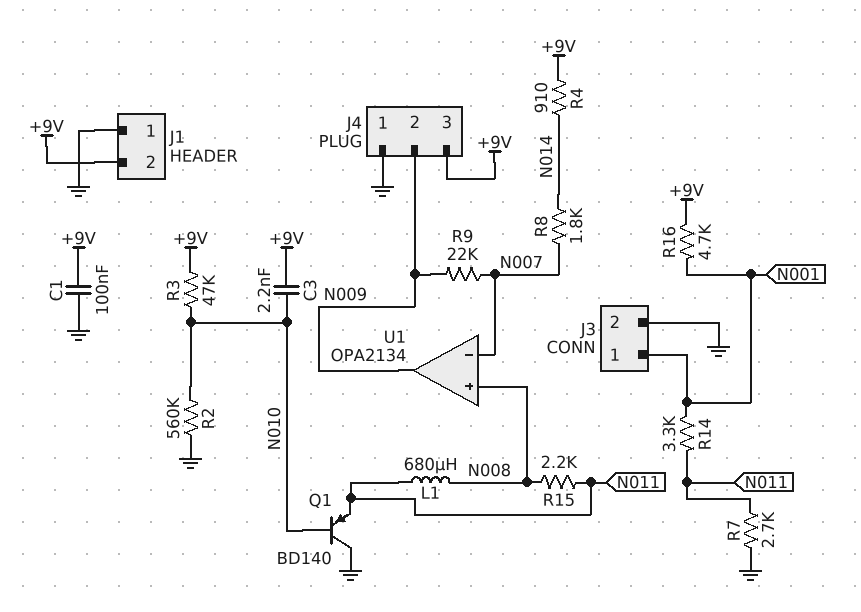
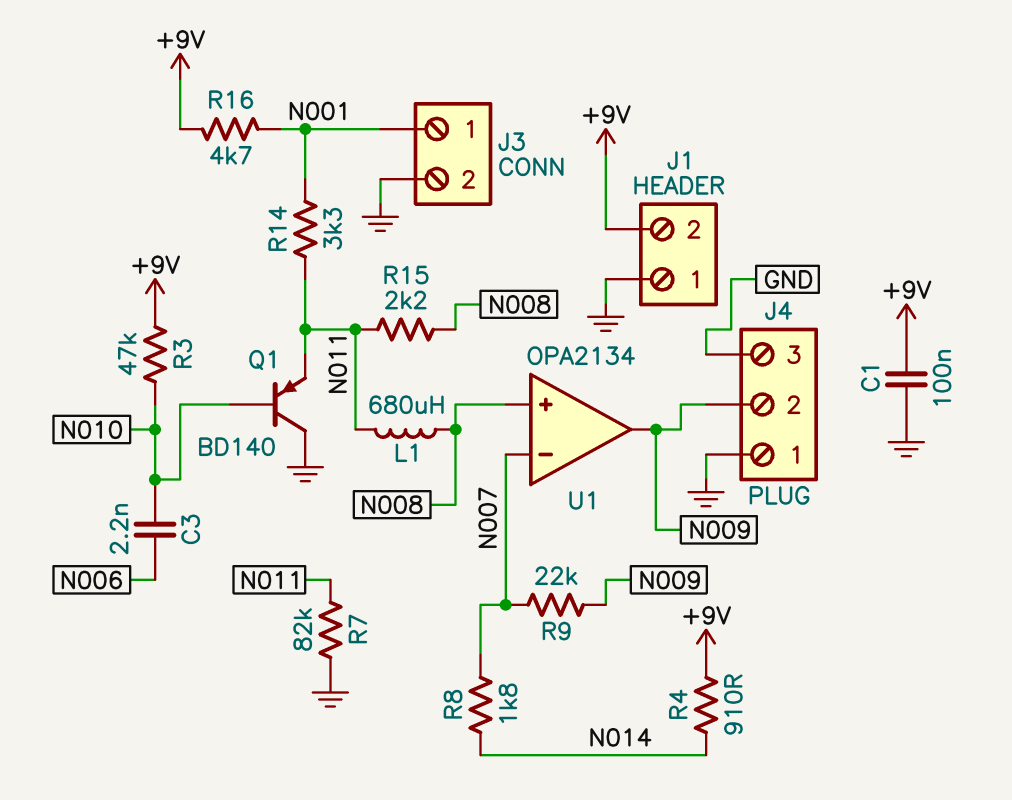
C3: 2.2nF (+9V, N010) -> 2.2nF (N006, N010)
J4 pin 3: +9V -> GND
R2: 560k (GND, N010) -> none
R7: 2.7k (GND, N011) -> 82k (GND, N011)

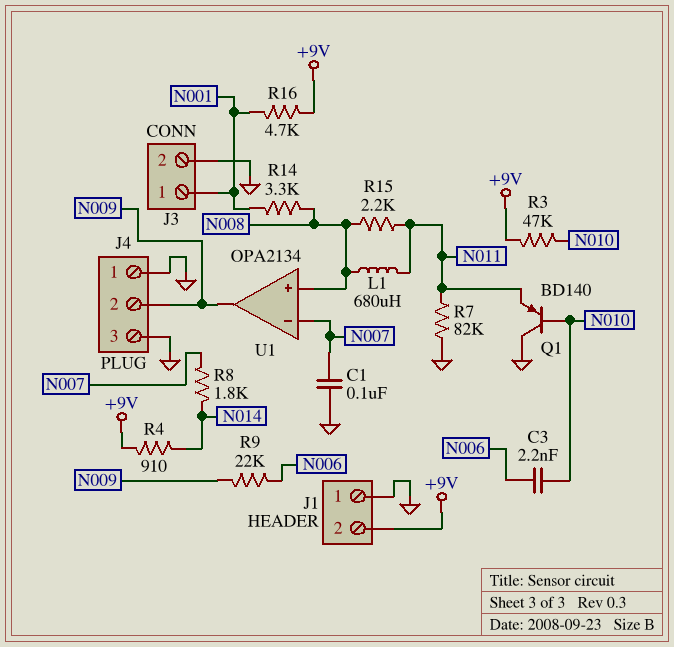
C1: 100nF (+9V, GND) -> 100nF (GND, N007)
R9: 22k (N007, N009) -> 22k (N006, N009)
R14: 3.3k (N001, N011) -> 3.3k (N001, N008)

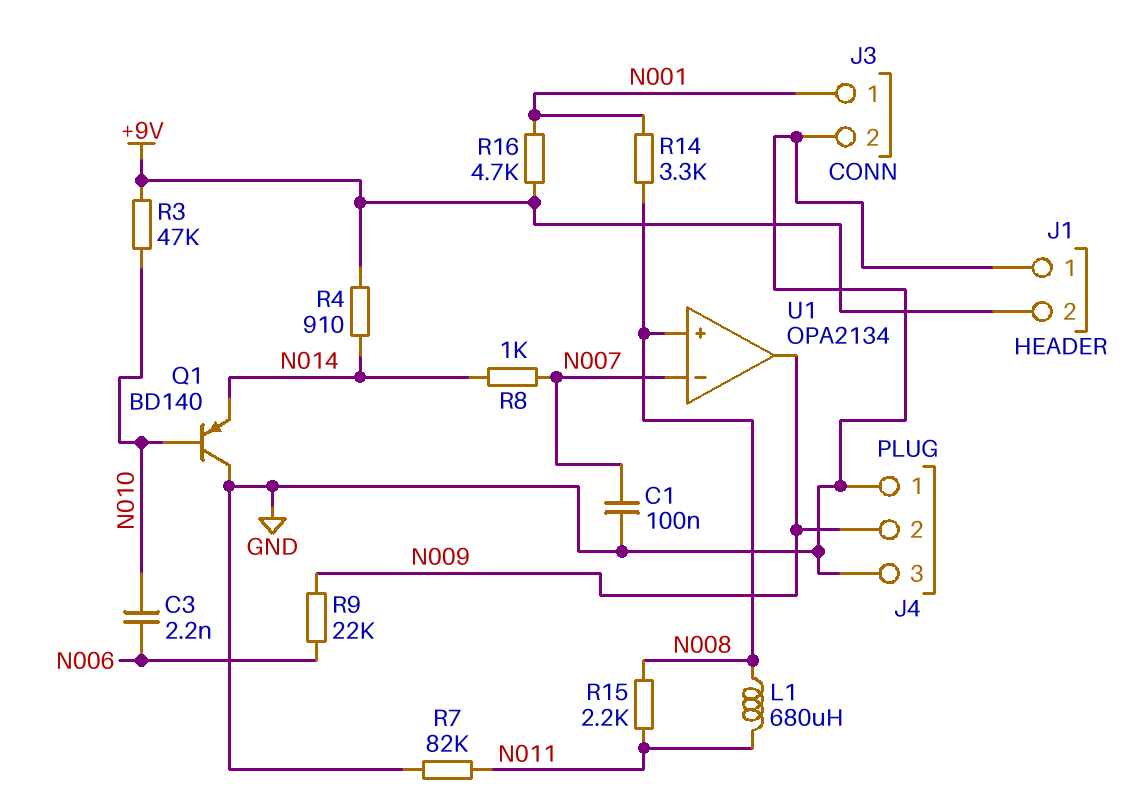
Q1: PNP BD140 (B N010, C GND, E N011) -> PNP BD140 (B N010, C GND, E N014)
R8: 1.8k (N007, N014) -> 1k (N007, N014)

